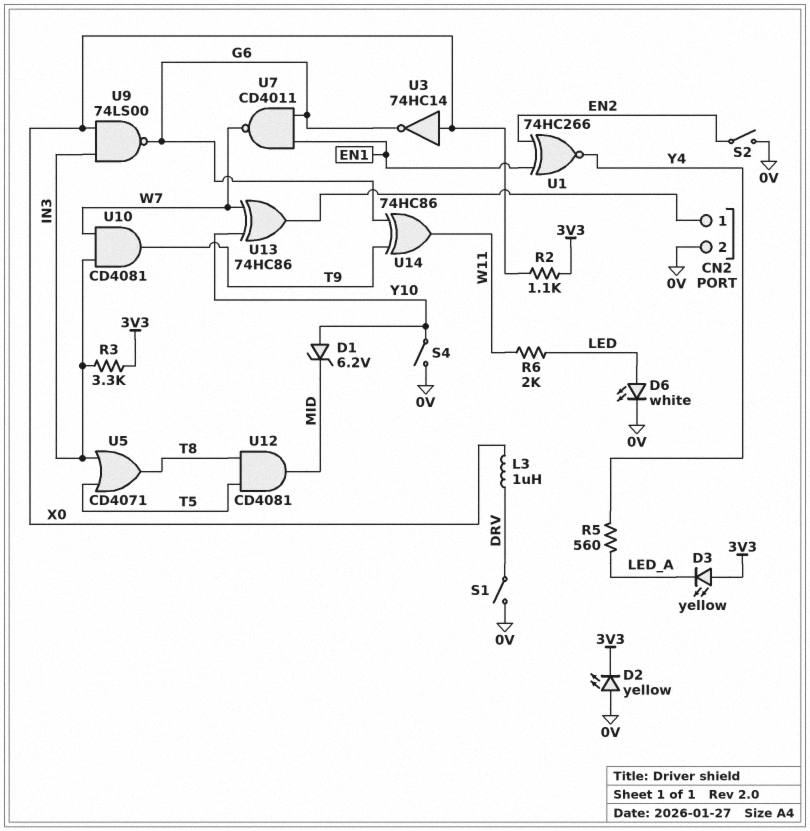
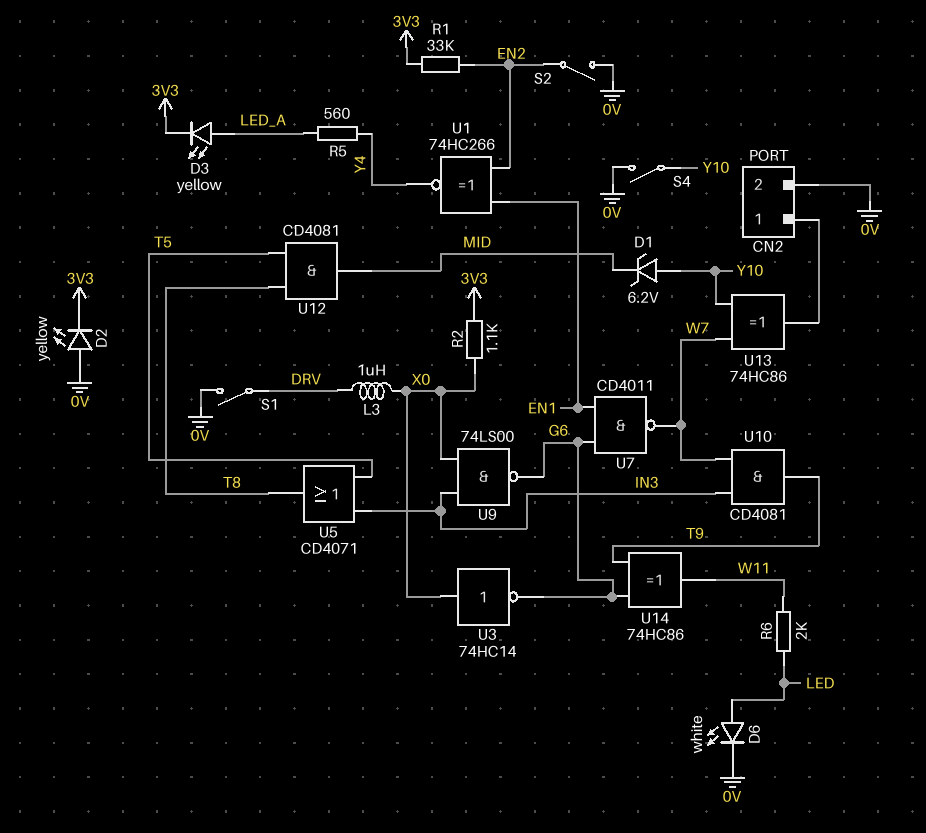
D3: LED yellow (A 3V3, K LED_A) -> LED yellow (A LED_A, K 3V3)
R1: none -> 33k (3V3, EN2)
R3: 3.3k (3V3, IN3) -> none

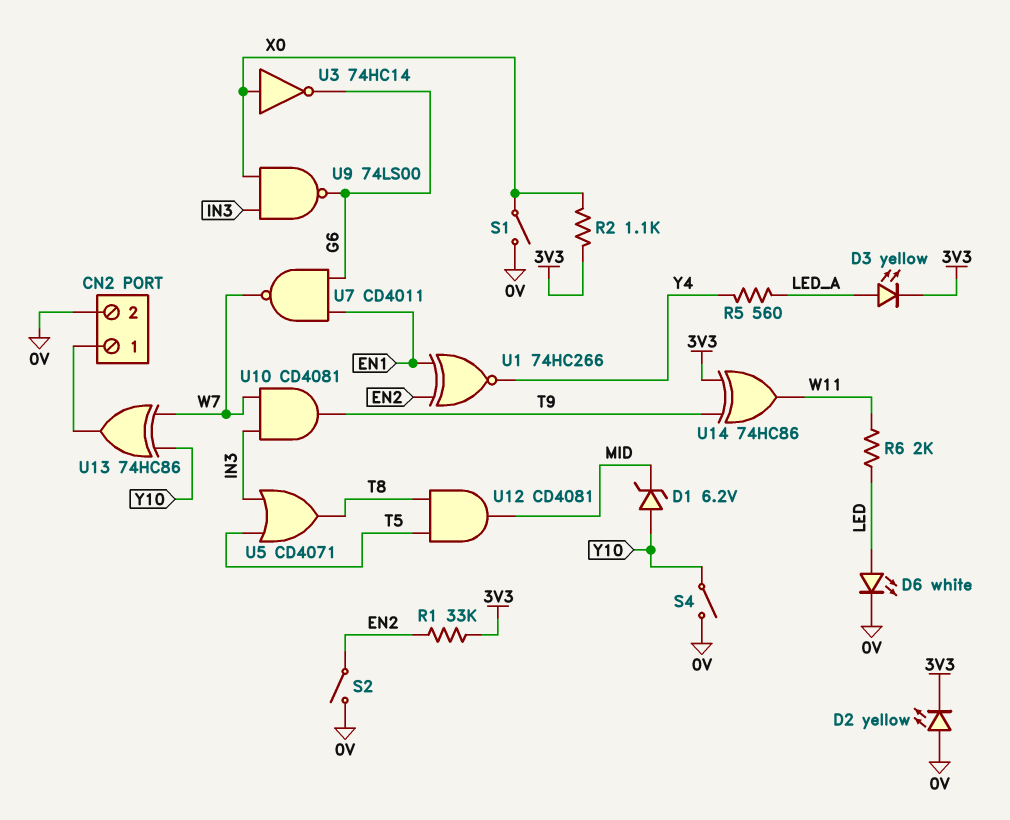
L3: 1uH (DRV, X0) -> none
S1: switch (0V, DRV) -> switch (0V, X0)
U14: XOR 74HC86 (in G6, in T9, out W11) -> XOR 74HC86 (in 3V3, in T9, out W11)

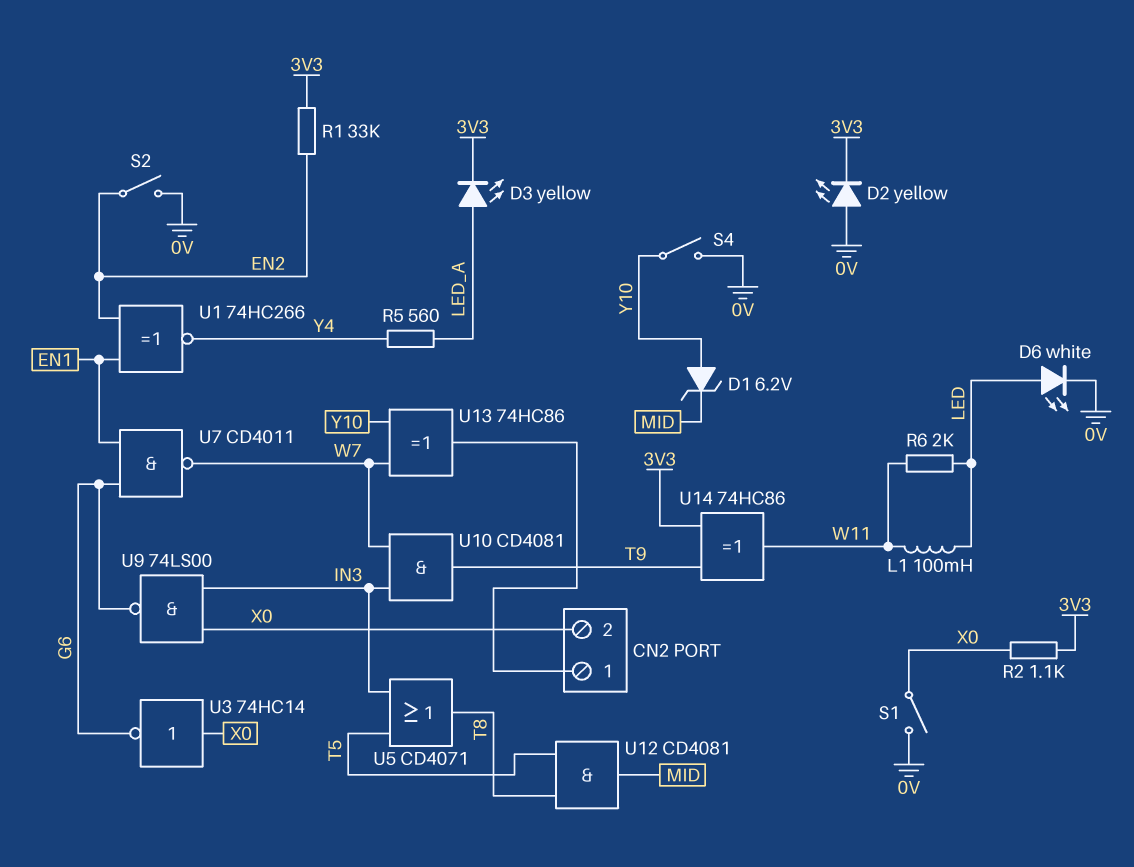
CN2 pin 2: 0V -> X0
L1: none -> 100mH (LED, W11)

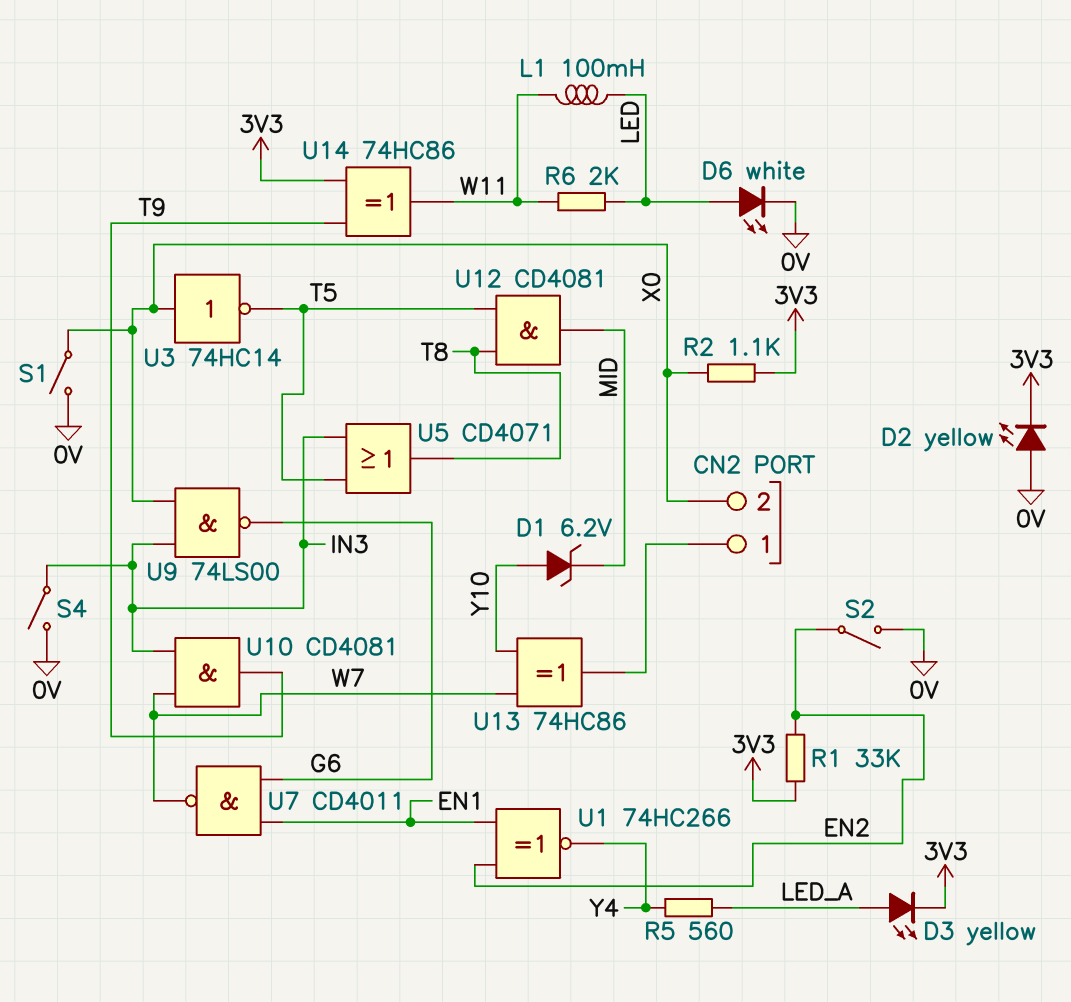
S4: switch (0V, Y10) -> switch (0V, IN3)
U3: NOT 74HC14 (in X0, out G6) -> NOT 74HC14 (in X0, out T5)

